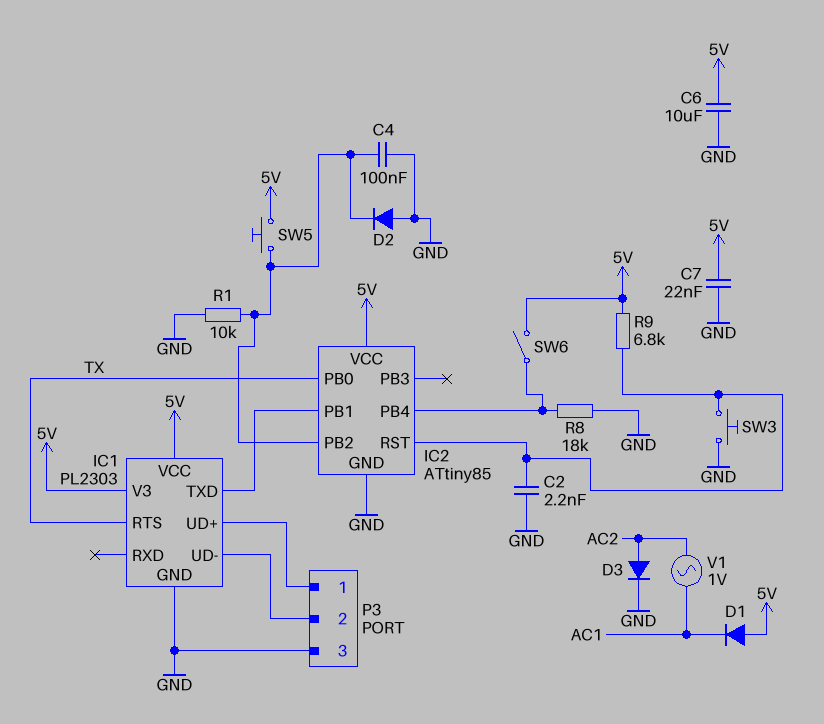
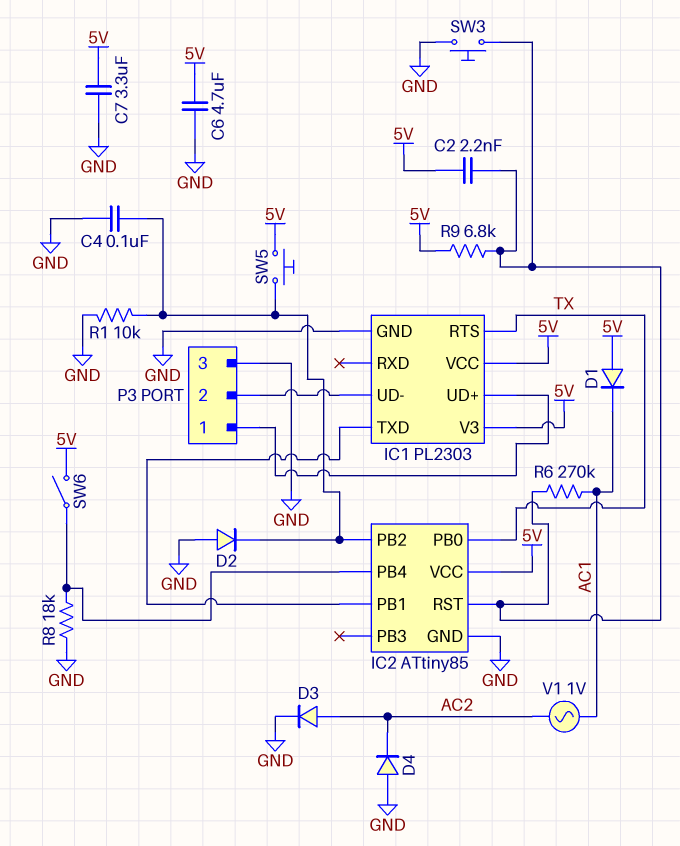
C2: 2.2nF (GND, IC2/RST) -> 2.2nF (5V, IC2/RST)
C6: 10uF (5V, GND) -> 4.7uF (5V, GND)
C7: 22nF (5V, GND) -> 3.3uF (5V, GND)
D4: none -> diode (A GND, K AC2)
R6: none -> 270k (AC1, IC2/RST)

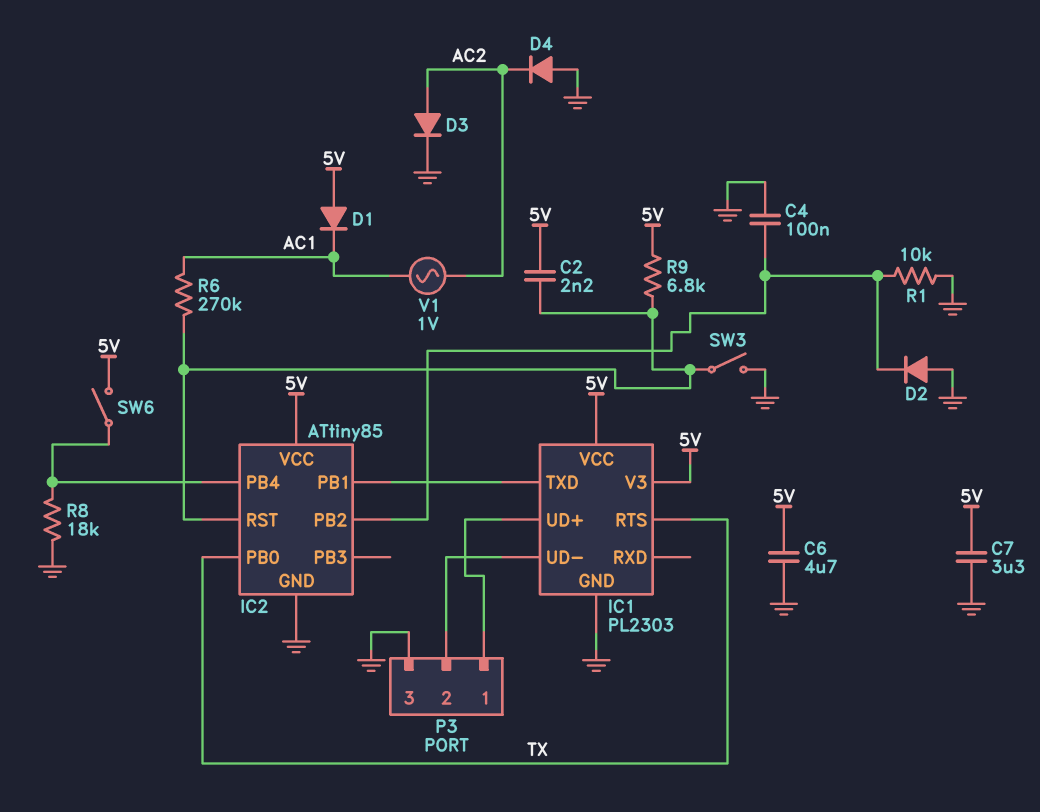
SW3: button (GND, IC2/RST) -> switch (GND, IC2/RST)
SW5: button (5V, IC2/PB2) -> none

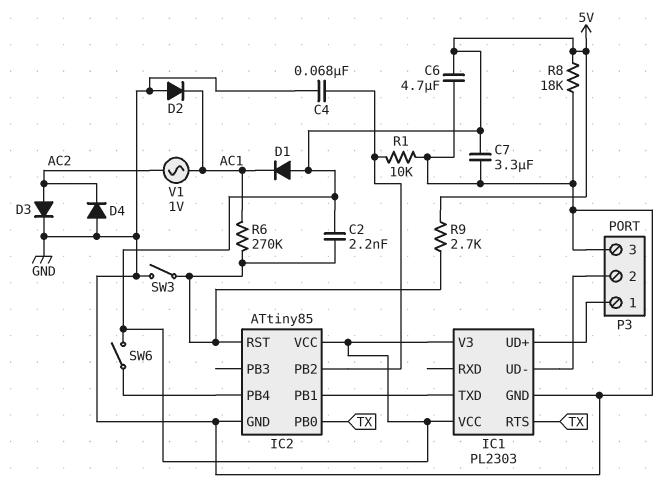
C4: 100nF (GND, IC2/PB2) -> 68nF (GND, IC2/PB2)
D2: diode (A GND, K IC2/PB2) -> diode (A GND, K AC1)
R8: 18k (GND, IC2/PB4) -> 18k (5V, GND)
R9: 6.8k (5V, IC2/RST) -> 2.7k (5V, IC2/RST)

